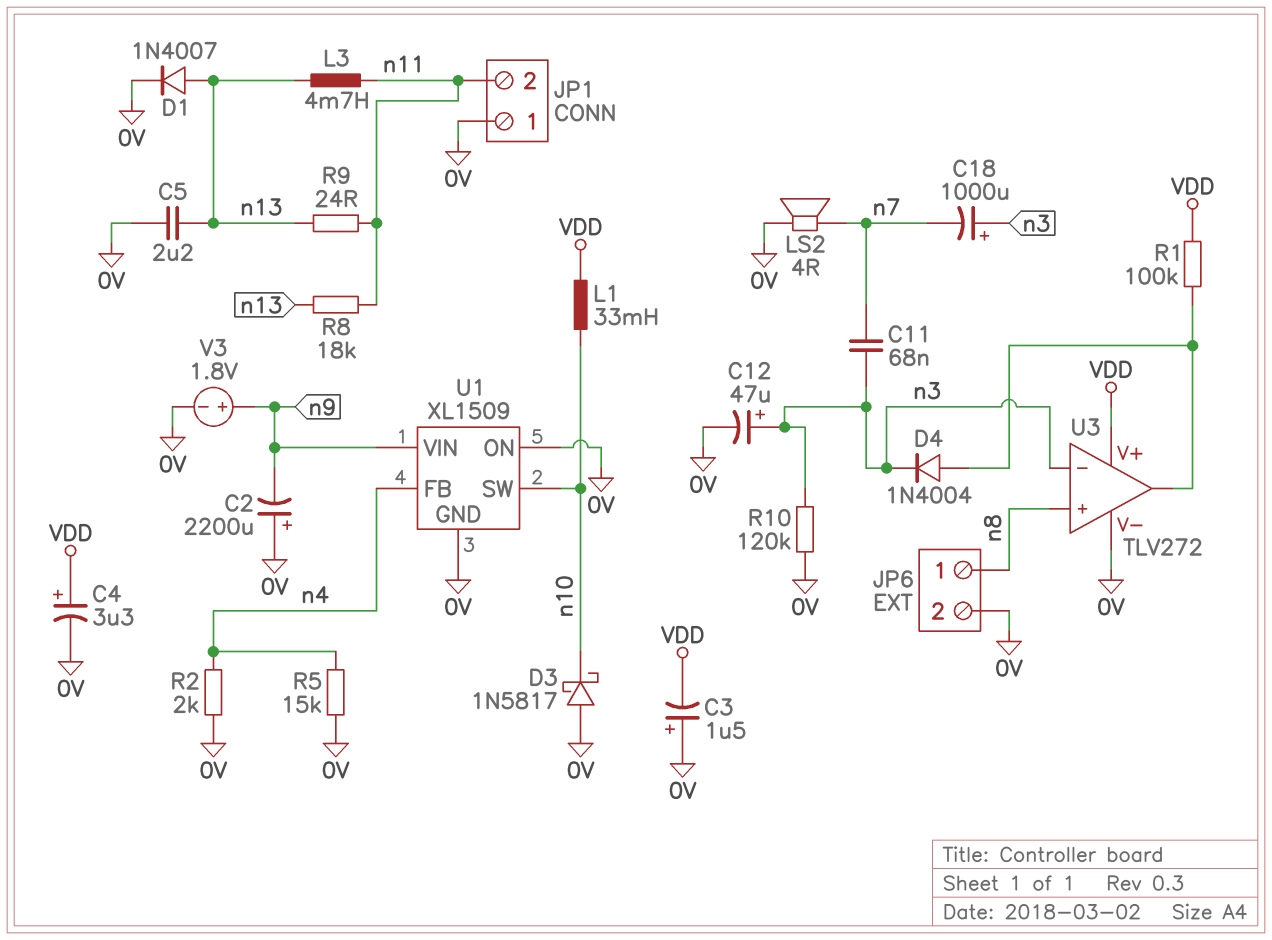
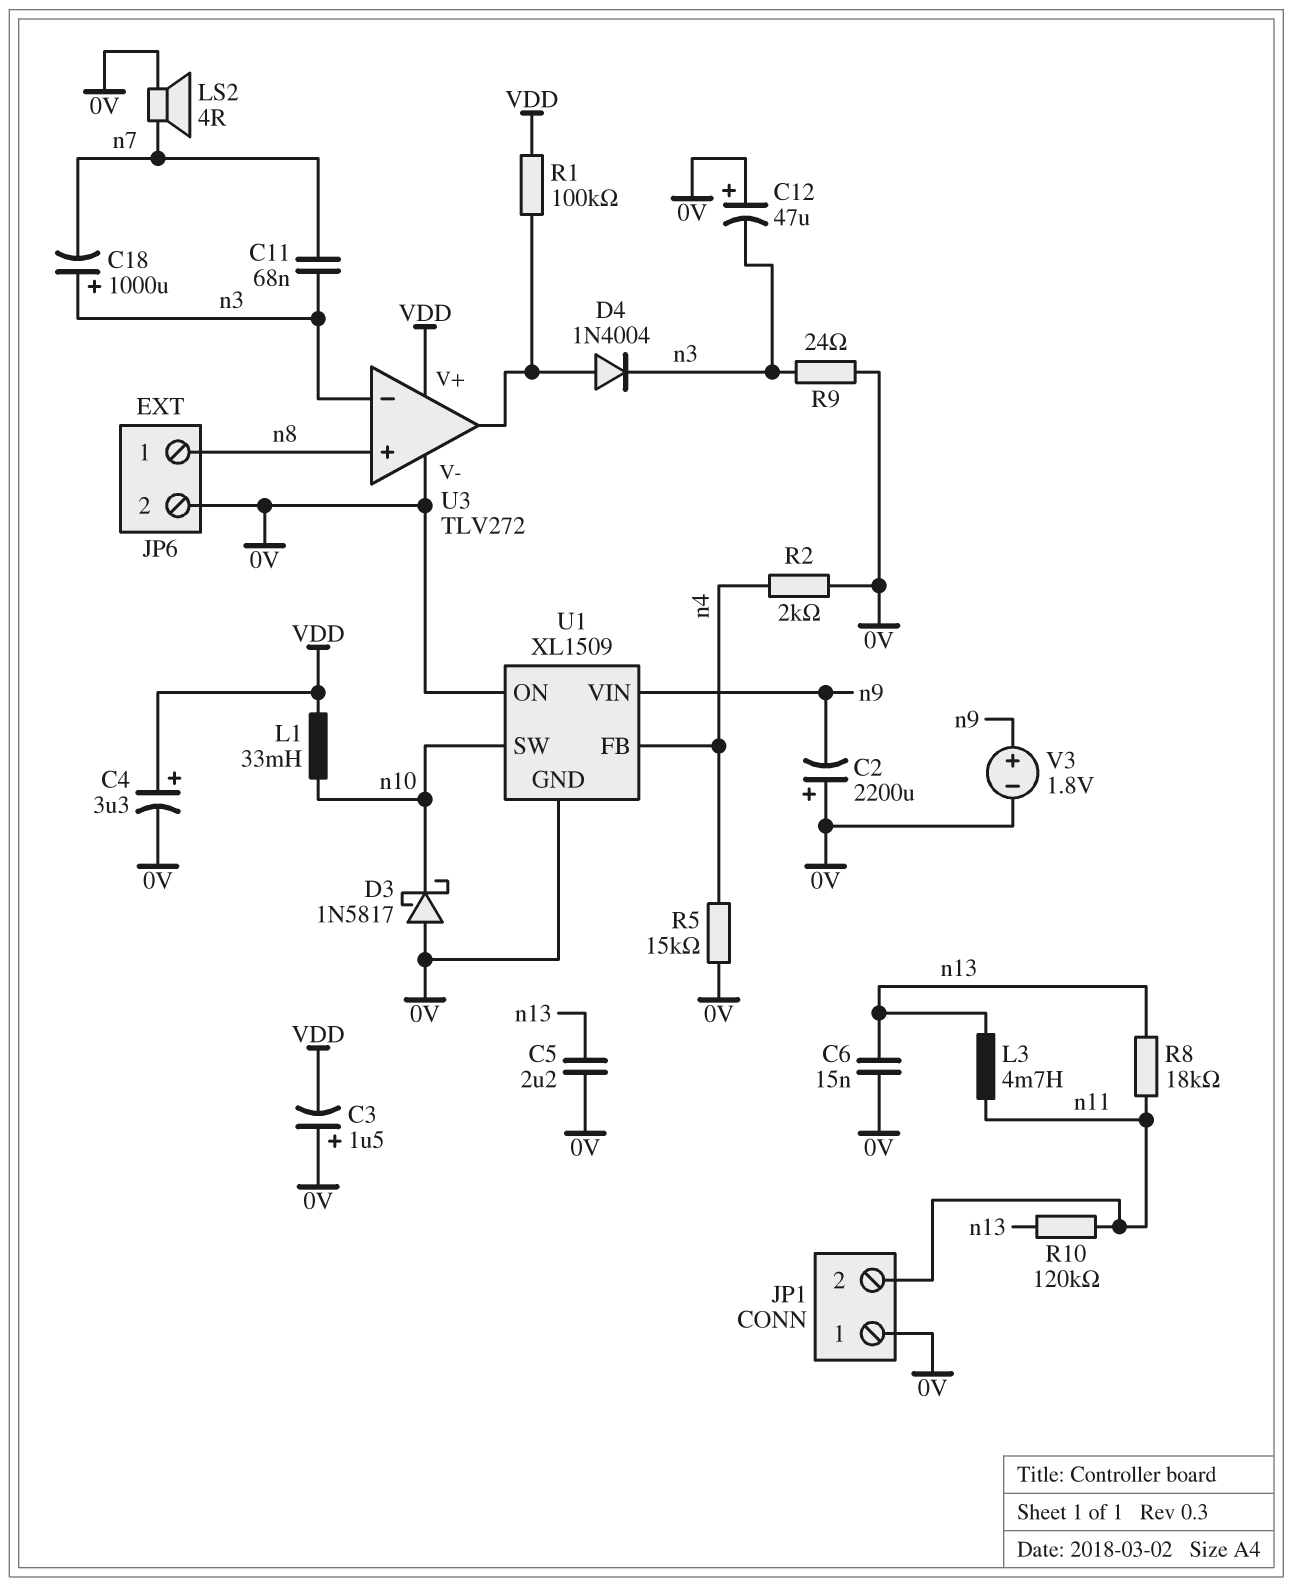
C6: none -> 15nF (0V, n13)
C12: 47uF (plus n3, minus 0V) -> 47uF (plus 0V, minus n3)
D1: diode 1N4007 (A n13, K 0V) -> none
R9: 24 (n11, n13) -> 24 (0V, n3)
R10: 120k (0V, n3) -> 120k (n11, n13)

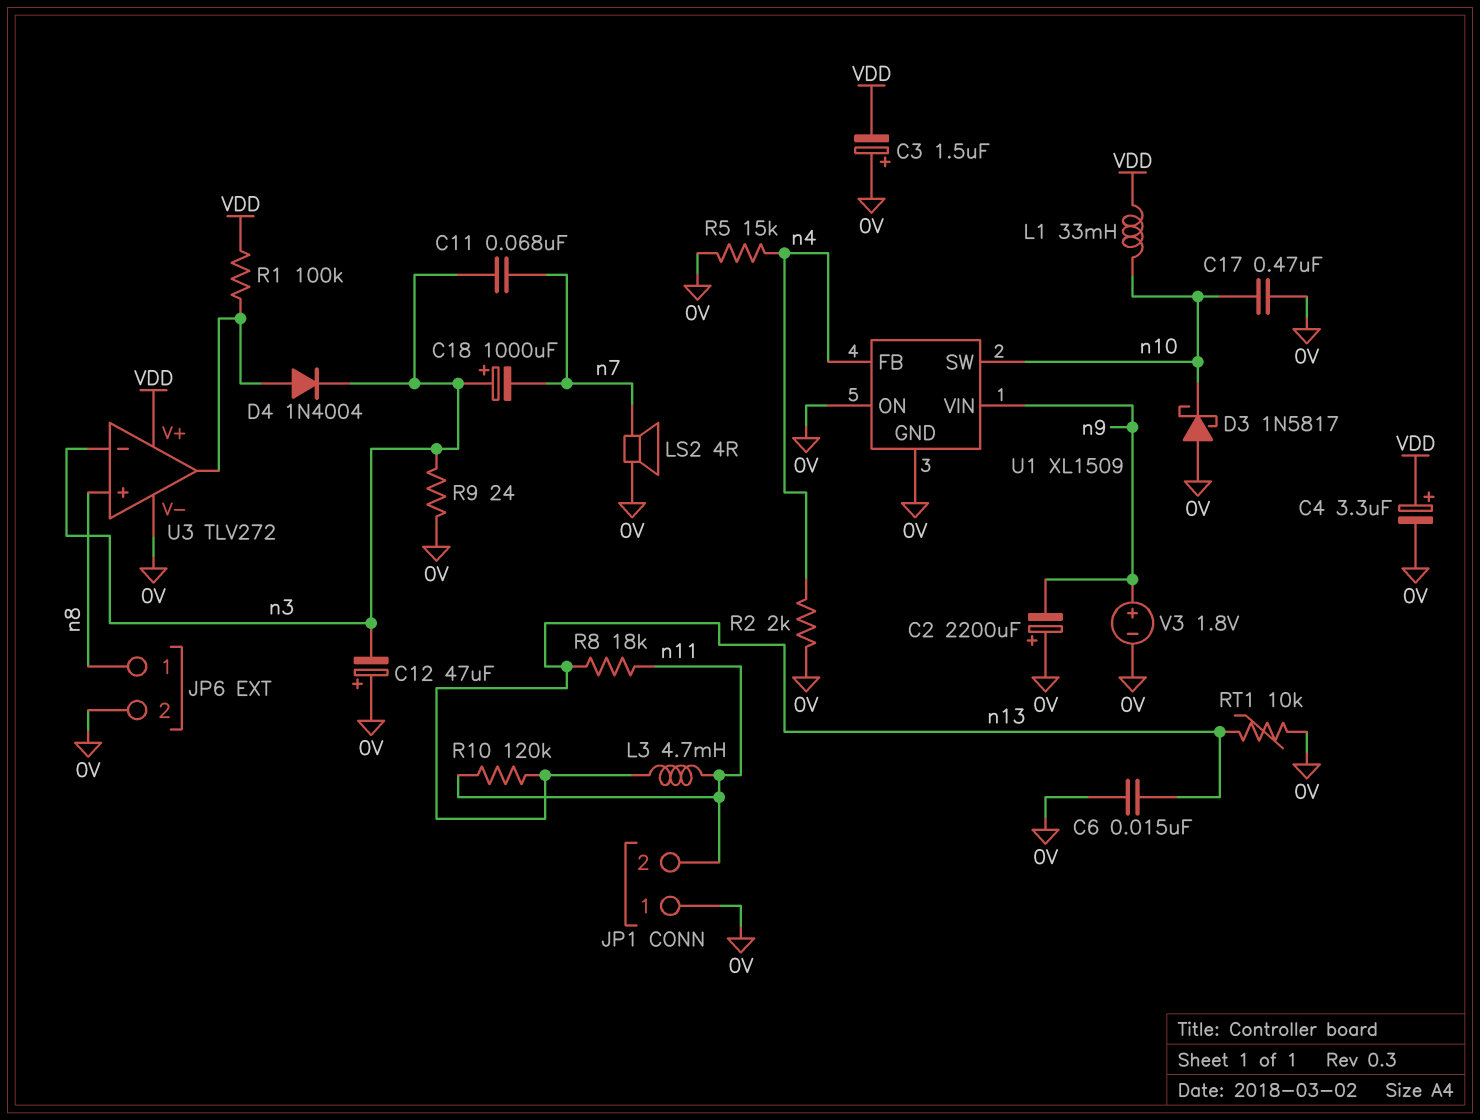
C5: 2.2uF (0V, n13) -> none
C17: none -> 470nF (0V, n10)
RT1: none -> 10k (0V, n13)

